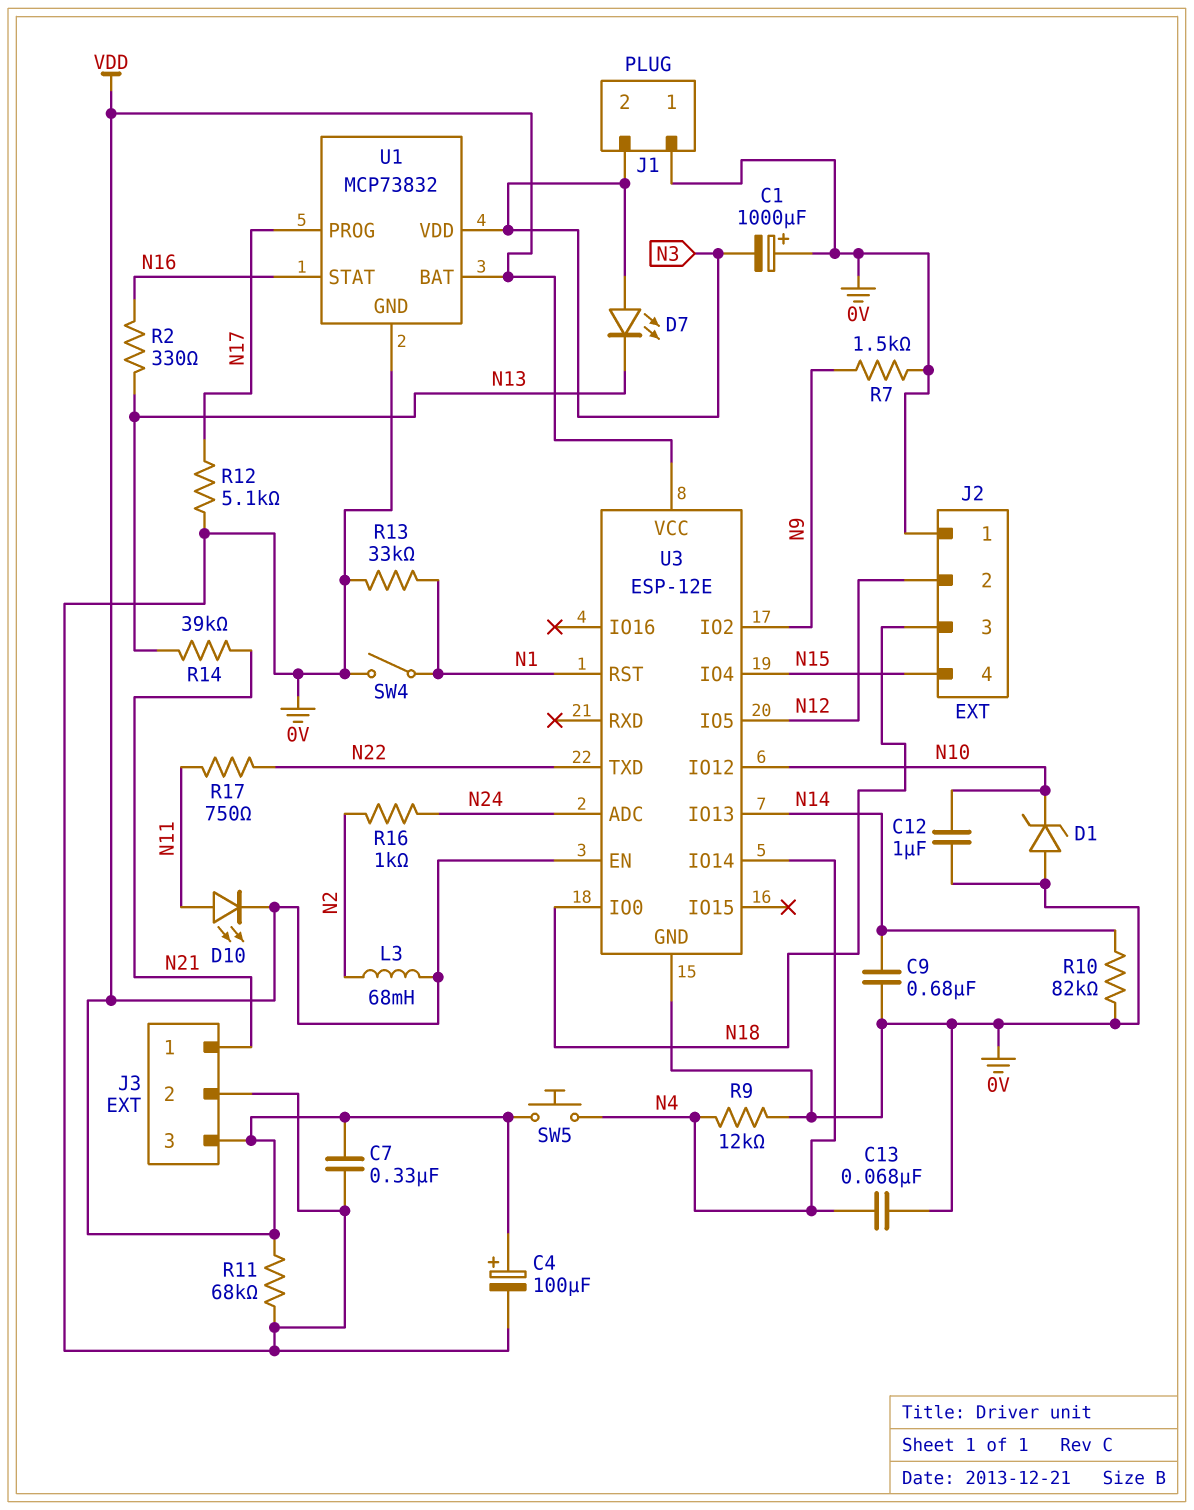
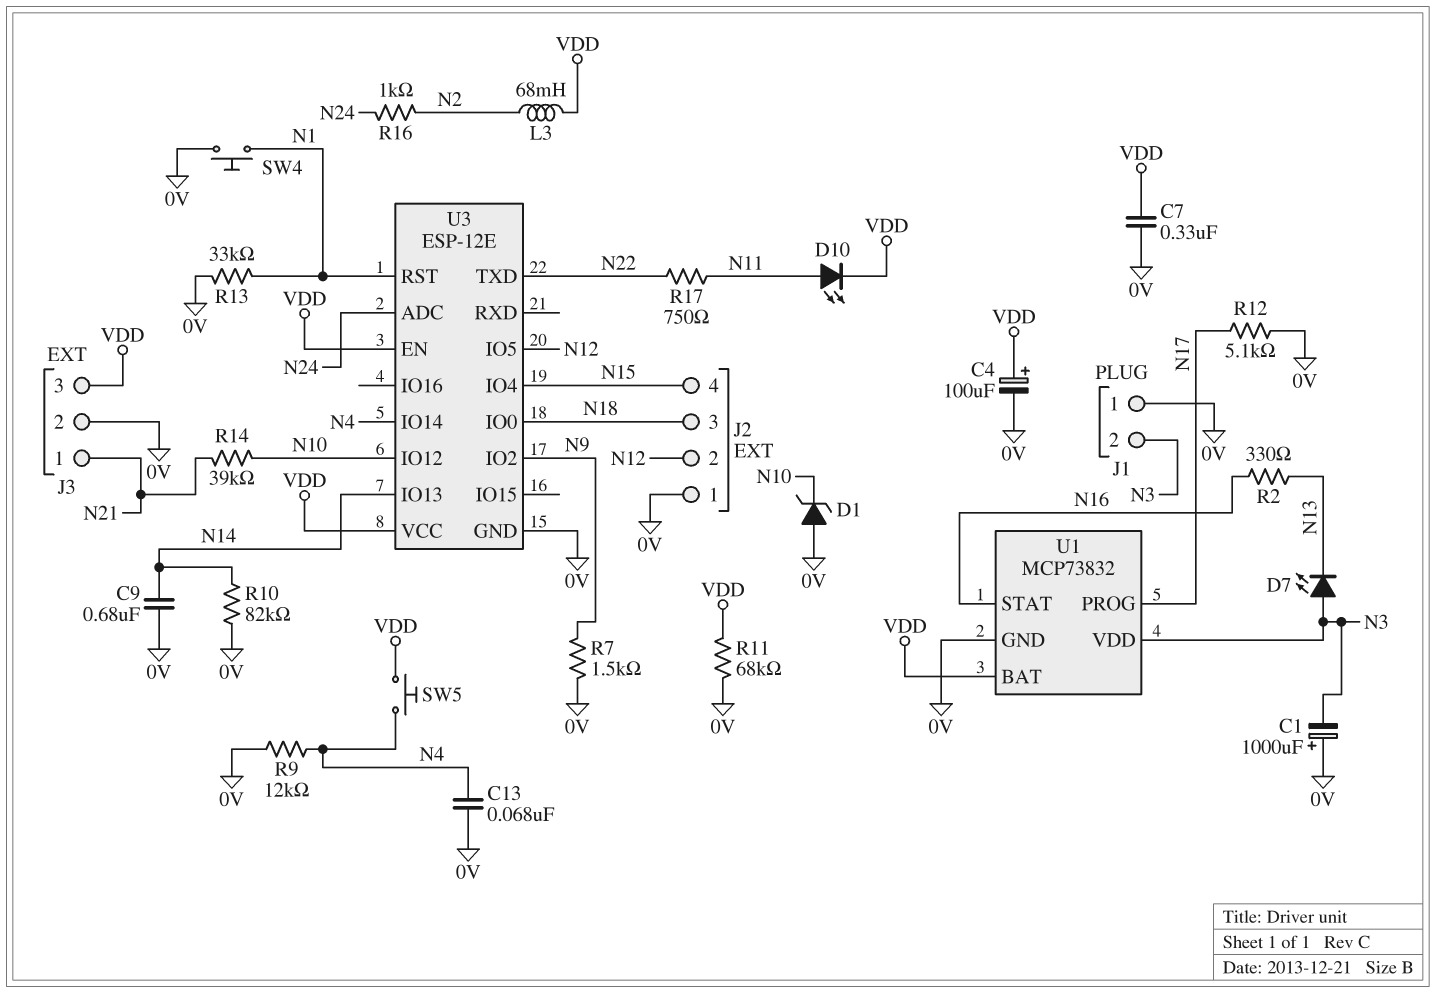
C12: 1uF (0V, N10) -> none
R14: 39k (N13, N21) -> 39k (N10, N21)
SW4: switch (0V, N1) -> button (0V, N1)

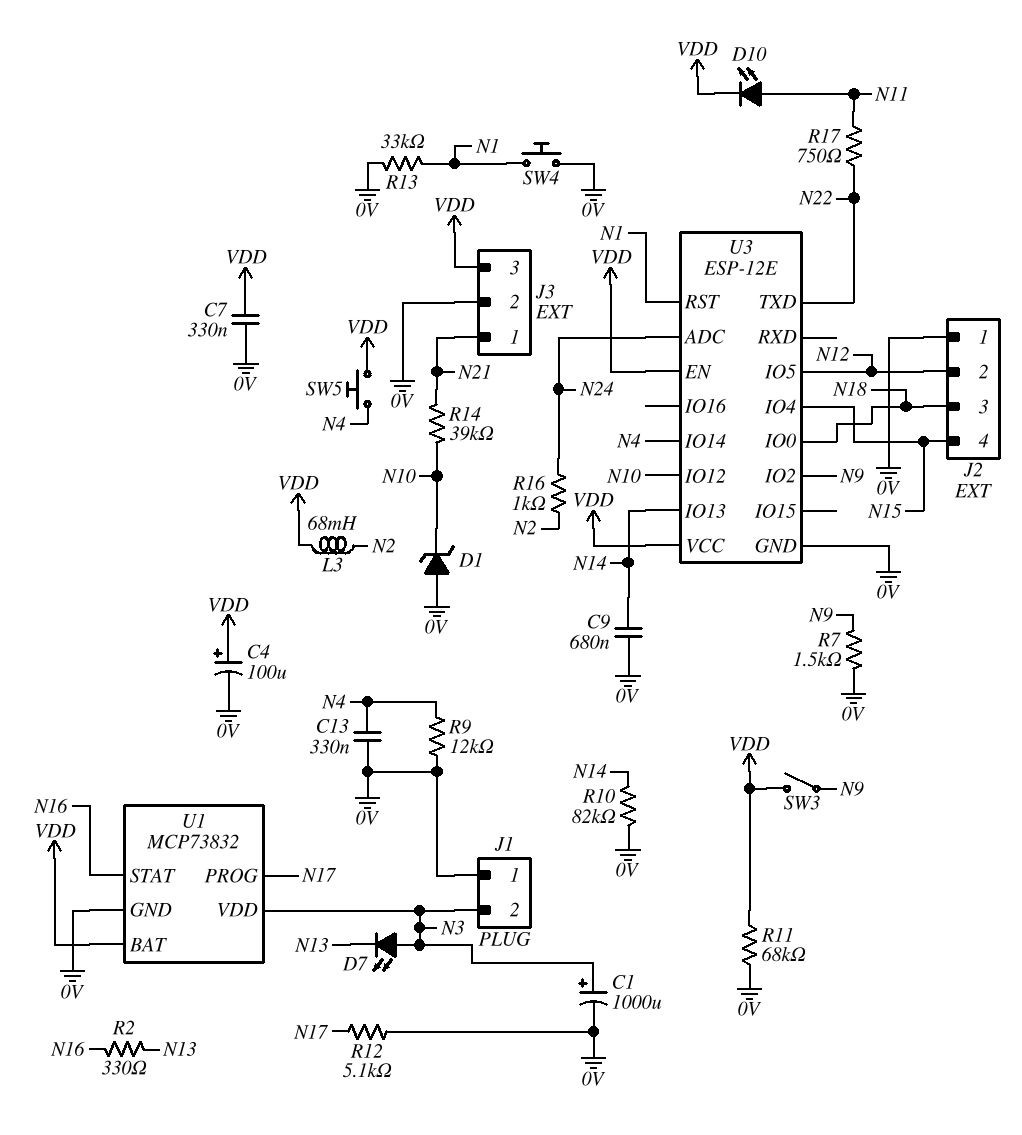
C1: 1000uF (plus 0V, minus N3) -> 1000uF (plus N3, minus 0V)
C13: 68nF (0V, N4) -> 330nF (0V, N4)
SW3: none -> switch (N9, VDD)

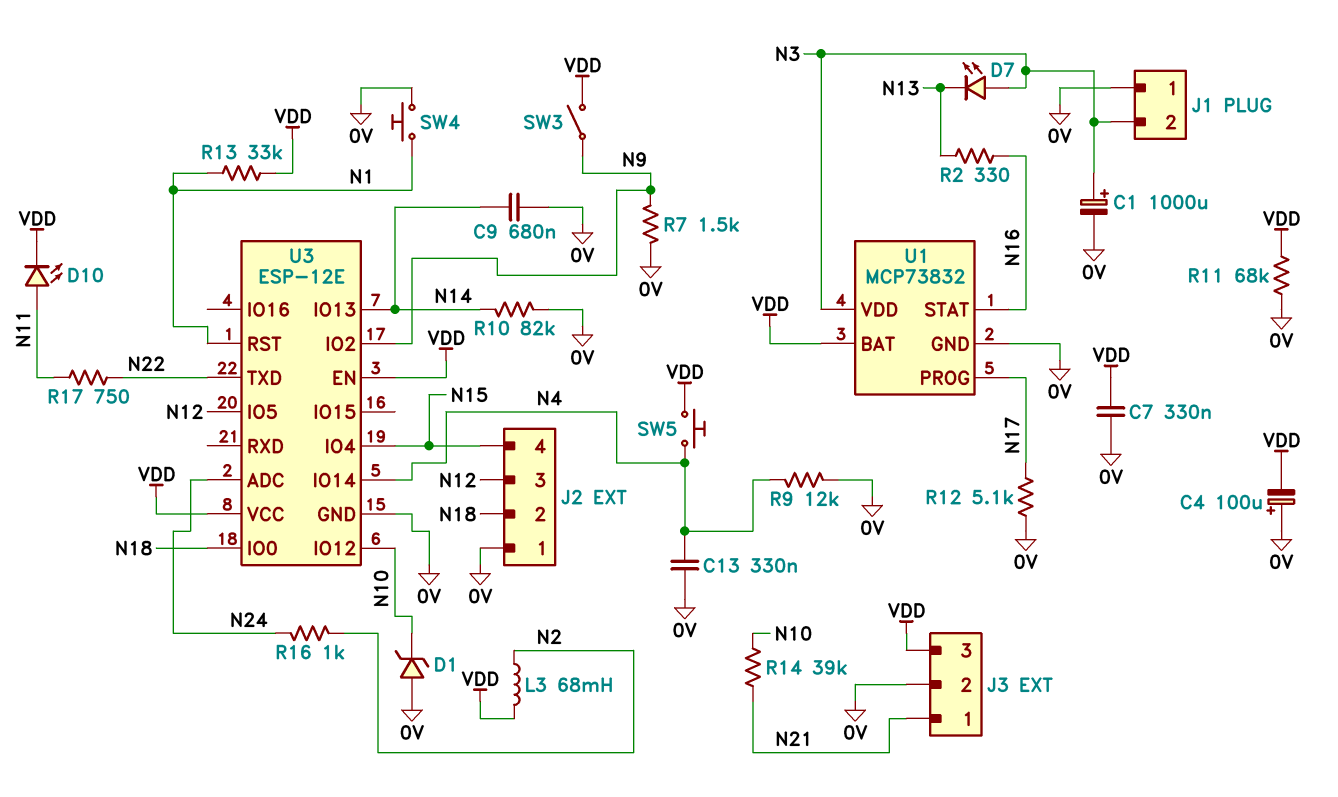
C4: 100uF (plus VDD, minus 0V) -> 100uF (plus 0V, minus VDD)
J2 pin 2: N12 -> N18
J2 pin 3: N18 -> N12
R13: 33k (0V, N1) -> 33k (N1, VDD)

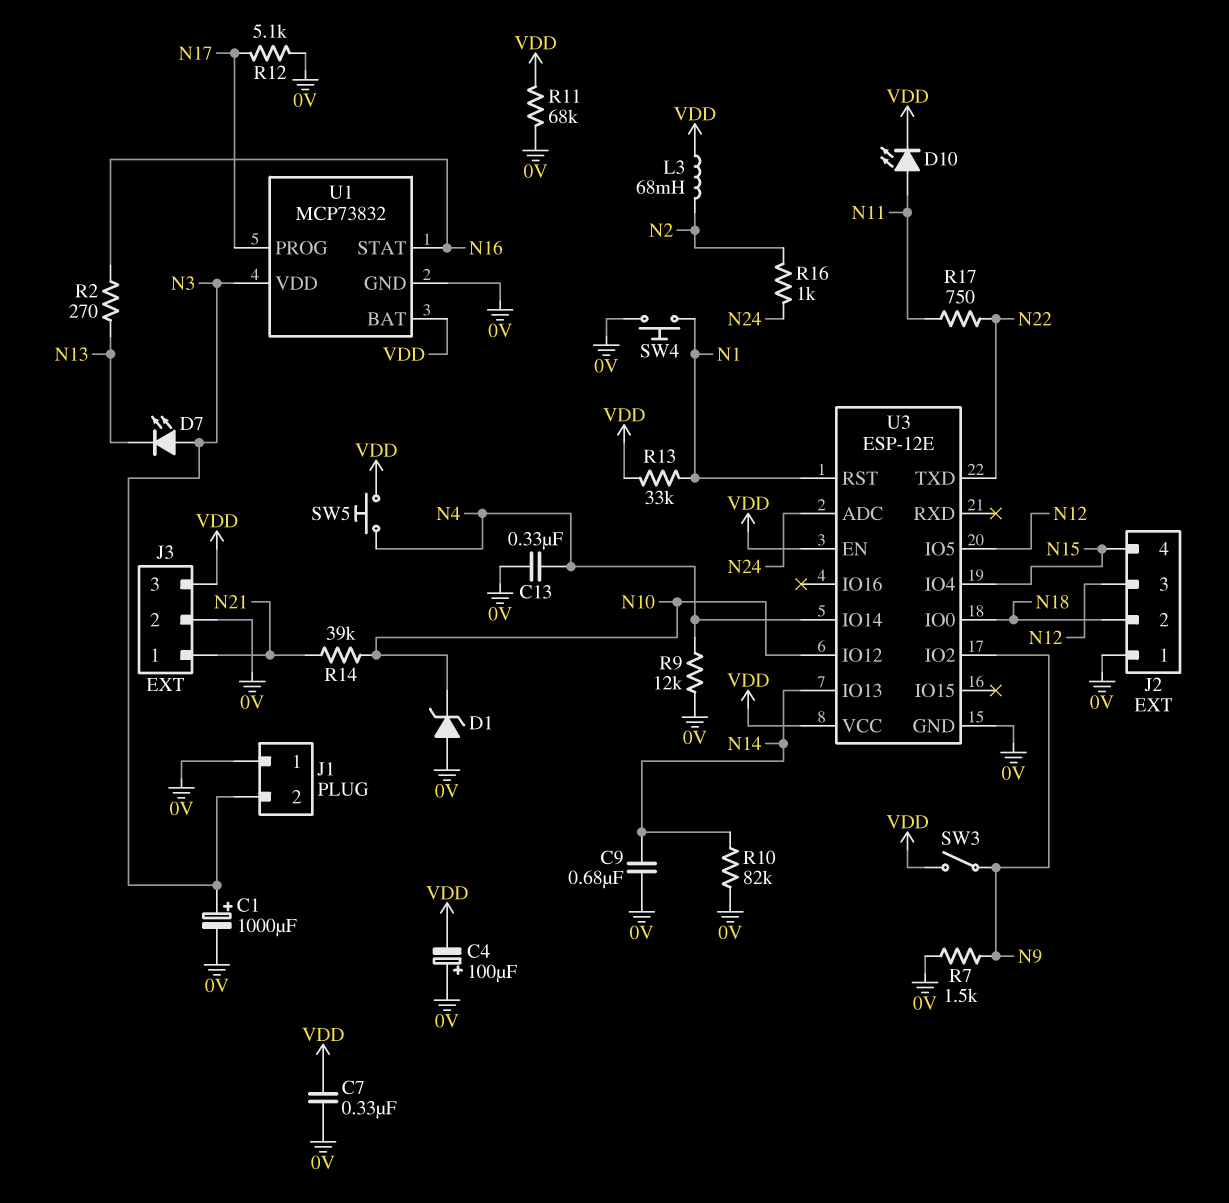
R2: 330 (N13, N16) -> 270 (N13, N16)

